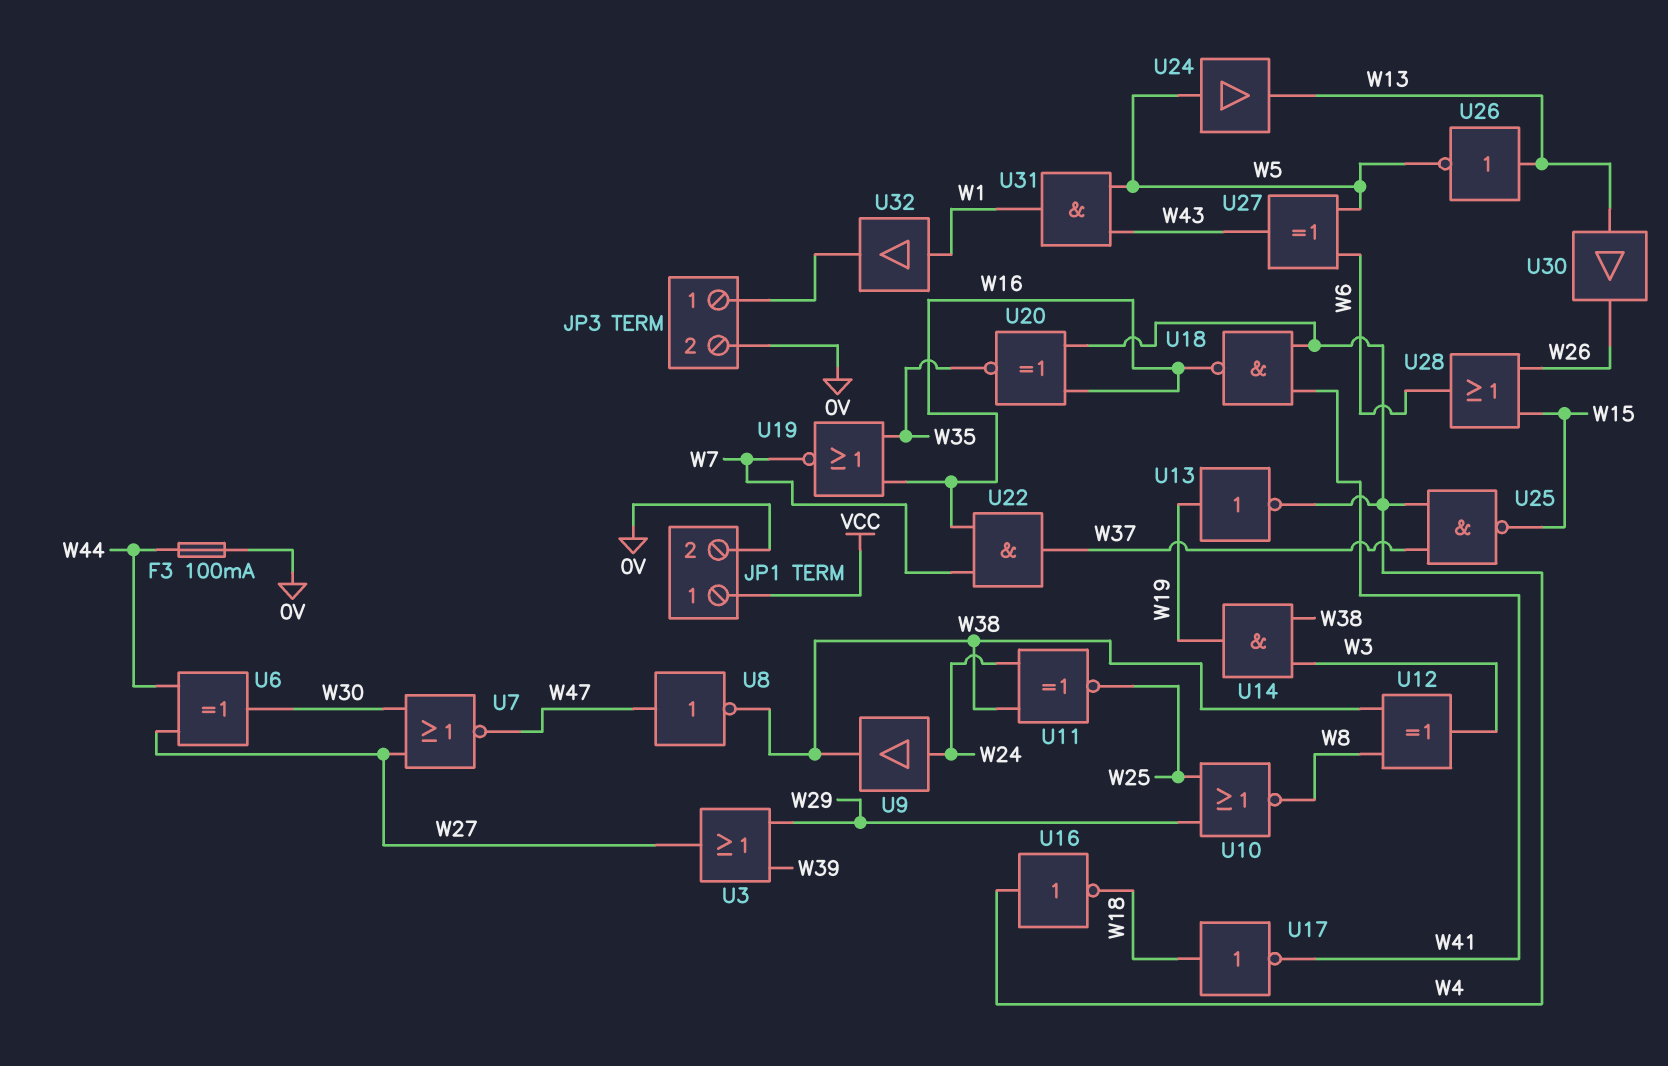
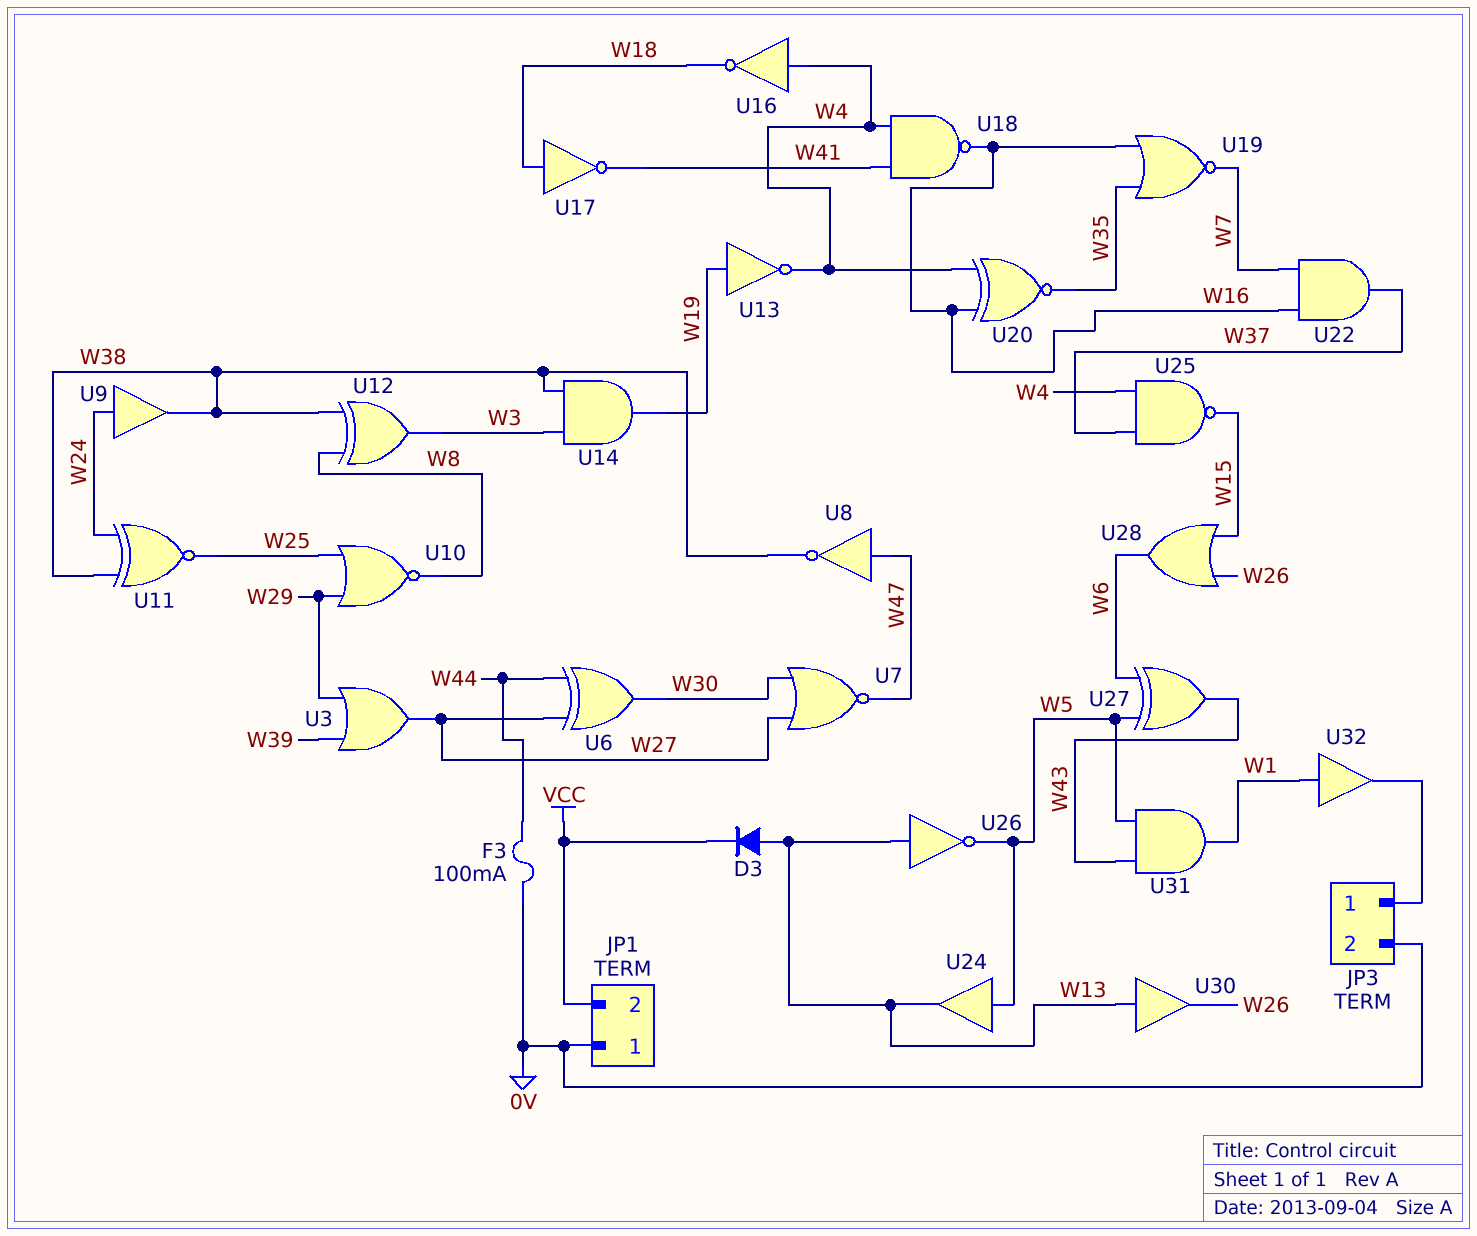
D3: none -> diode (A W13, K VCC)
JP1 pin 1: VCC -> 0V
JP1 pin 2: 0V -> VCC

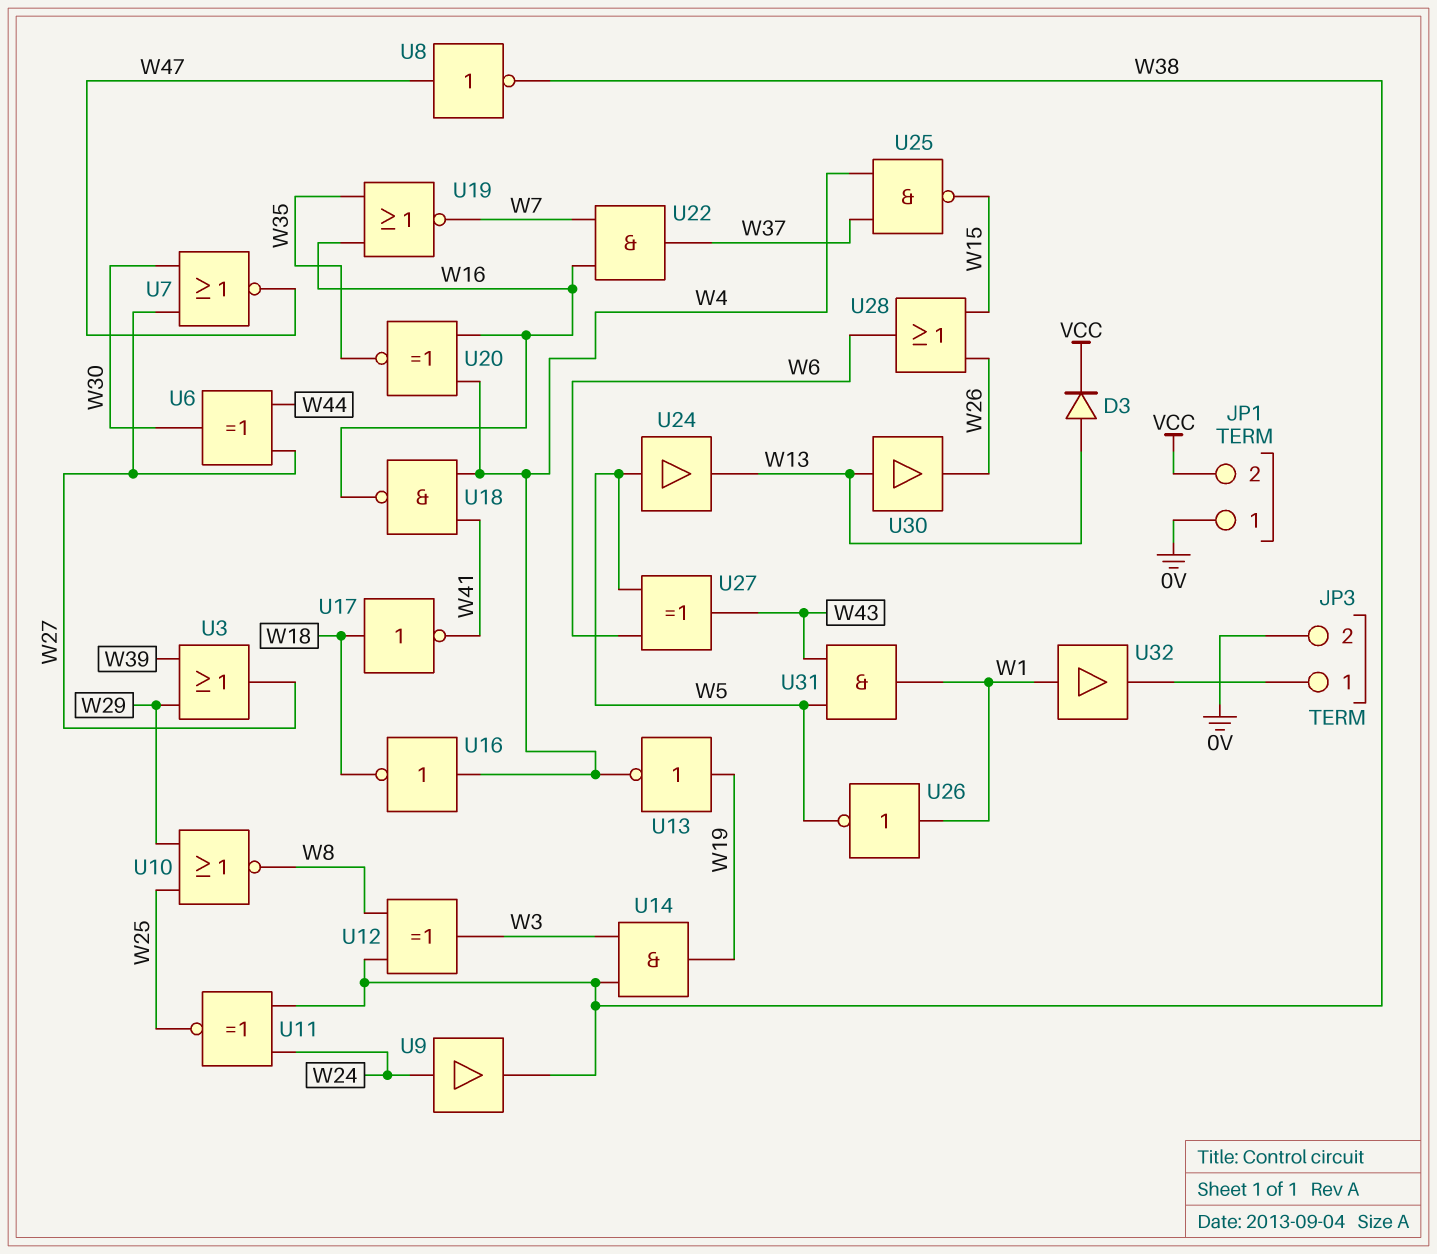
F3: 100mA (0V, W44) -> none
U26: NOT (in W13, out W5) -> NOT (in W1, out W5)

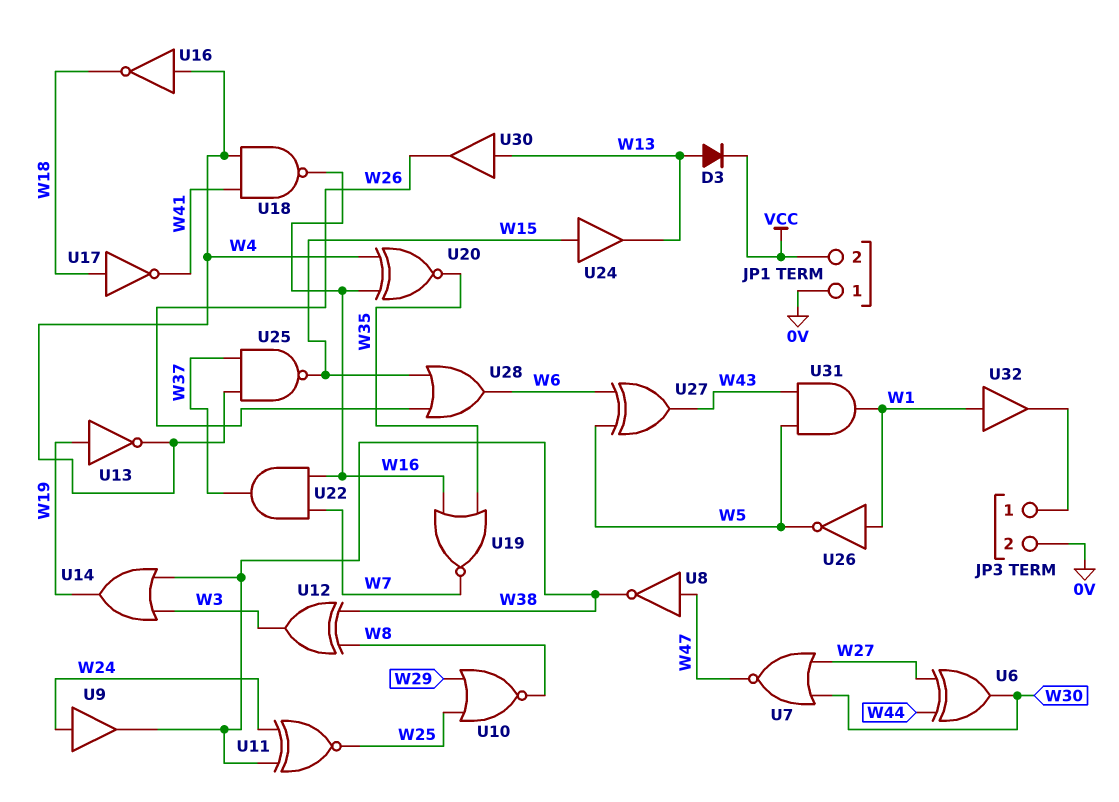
U3: OR (in W29, in W39, out W27) -> none
U14: AND (in W3, in W38, out W19) -> OR (in W3, in W38, out W19)
U24: buffer (in W5, out W13) -> buffer (in W15, out W13)

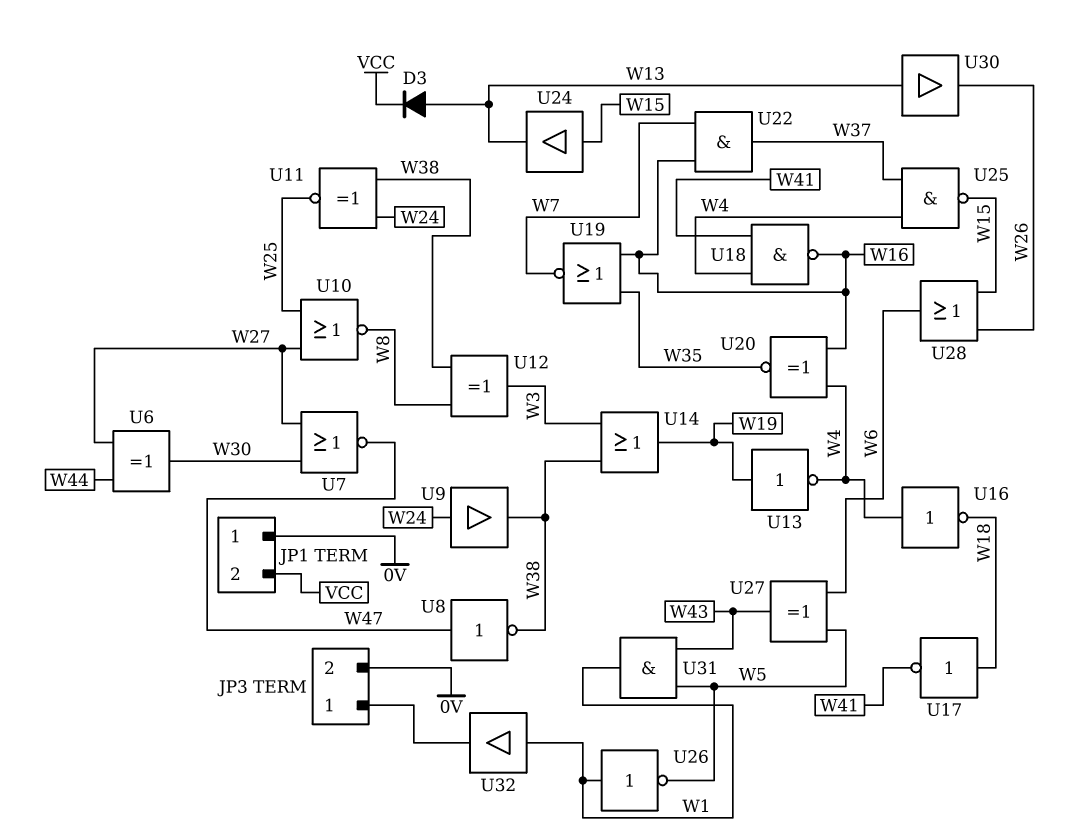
U10: NOR (in W25, in W29, out W8) -> NOR (in W25, in W27, out W8)

